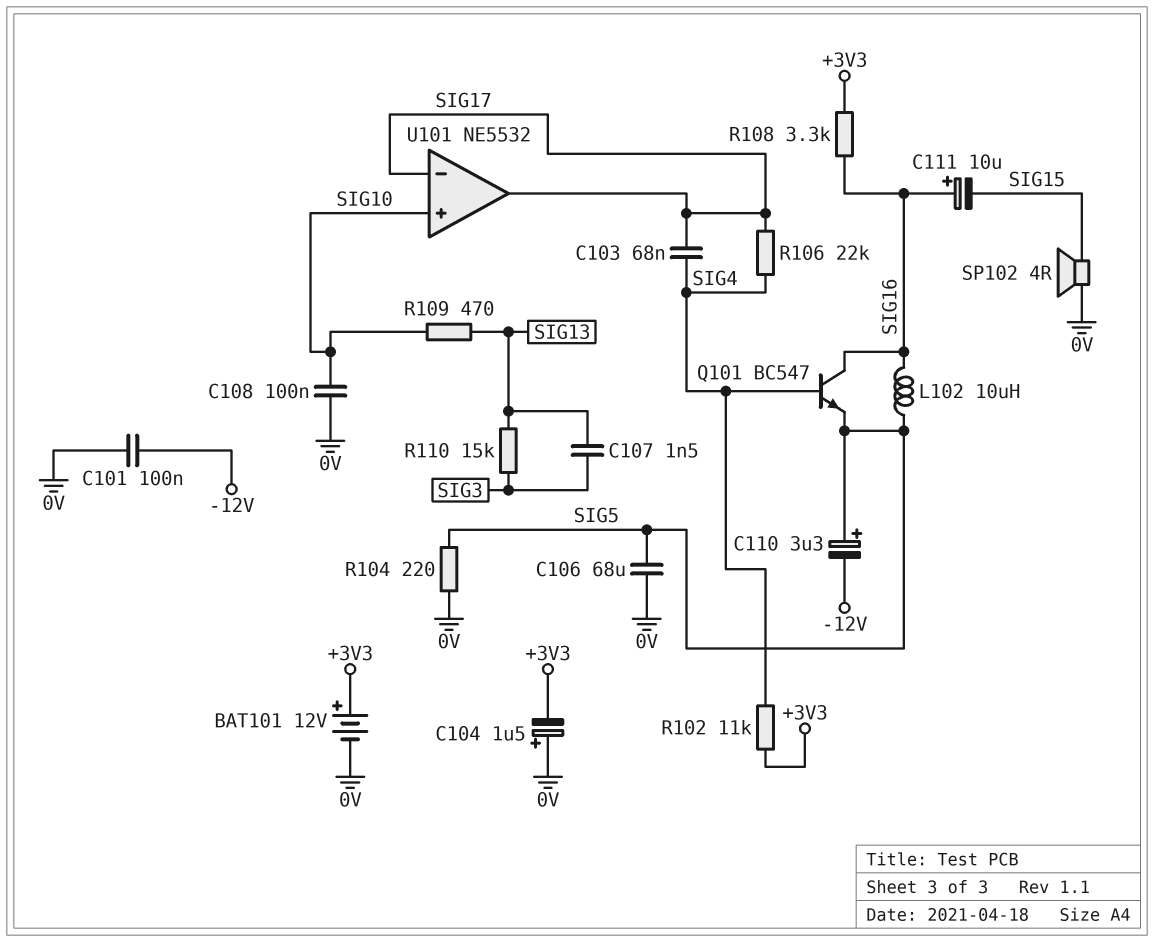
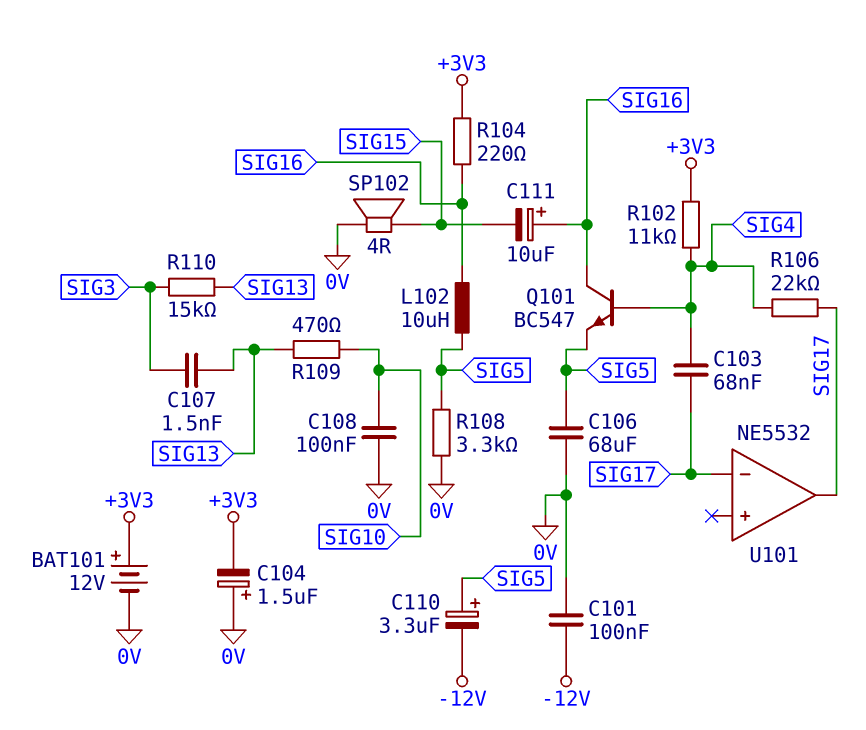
R104: 220 (0V, SIG5) -> 220 (+3V3, SIG16)
R108: 3.3k (+3V3, SIG16) -> 3.3k (0V, SIG5)
U101 pin in+: SIG10 -> none

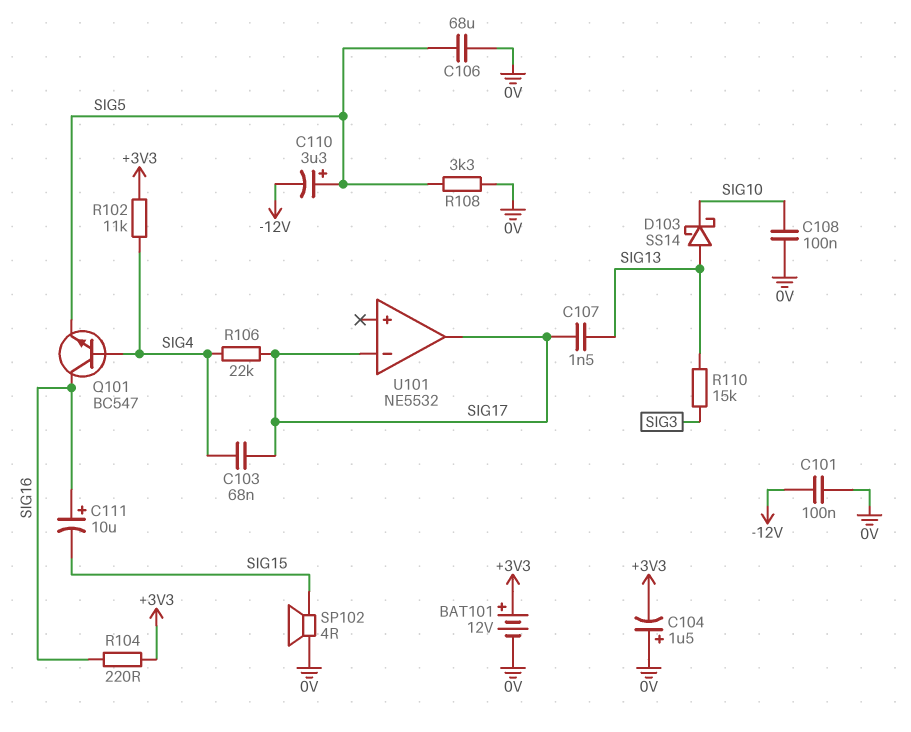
C107: 1.5nF (SIG3, SIG13) -> 1.5nF (SIG13, SIG17)
D103: none -> schottky SS14 (A SIG13, K SIG10)
L102: 10uH (SIG5, SIG16) -> none
R109: 470 (SIG10, SIG13) -> none

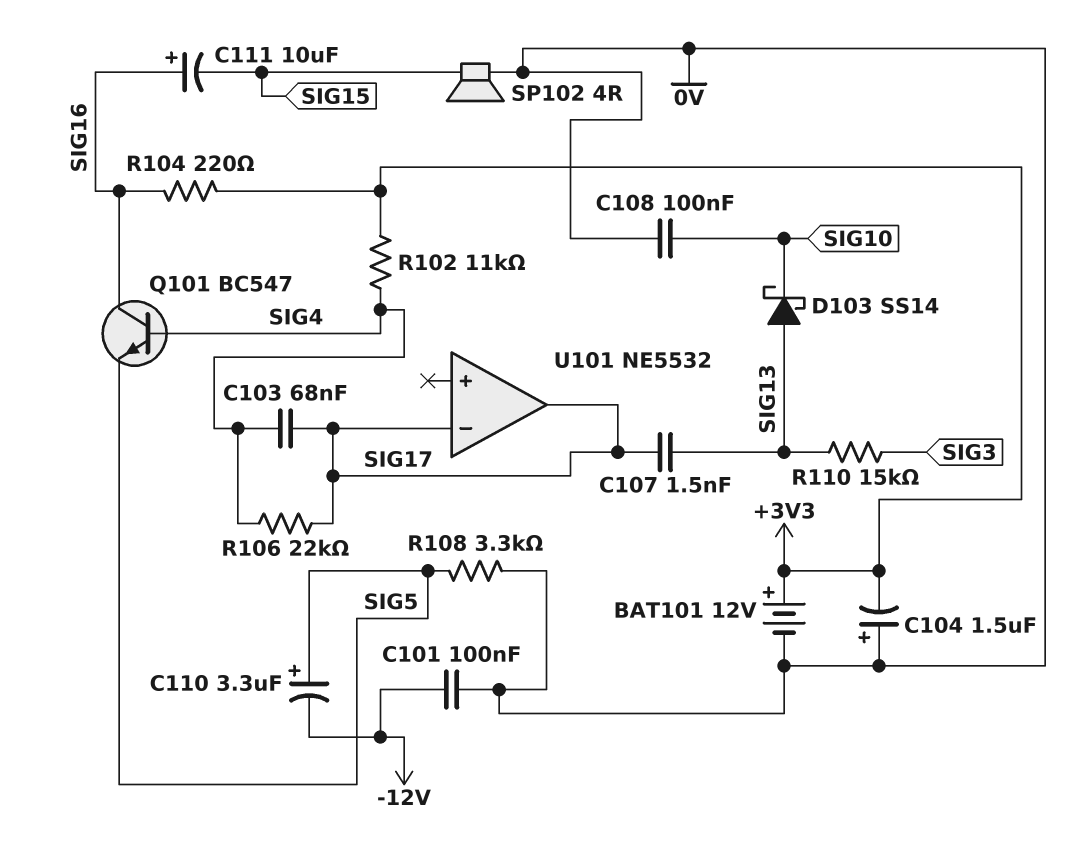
C106: 68uF (0V, SIG5) -> none

